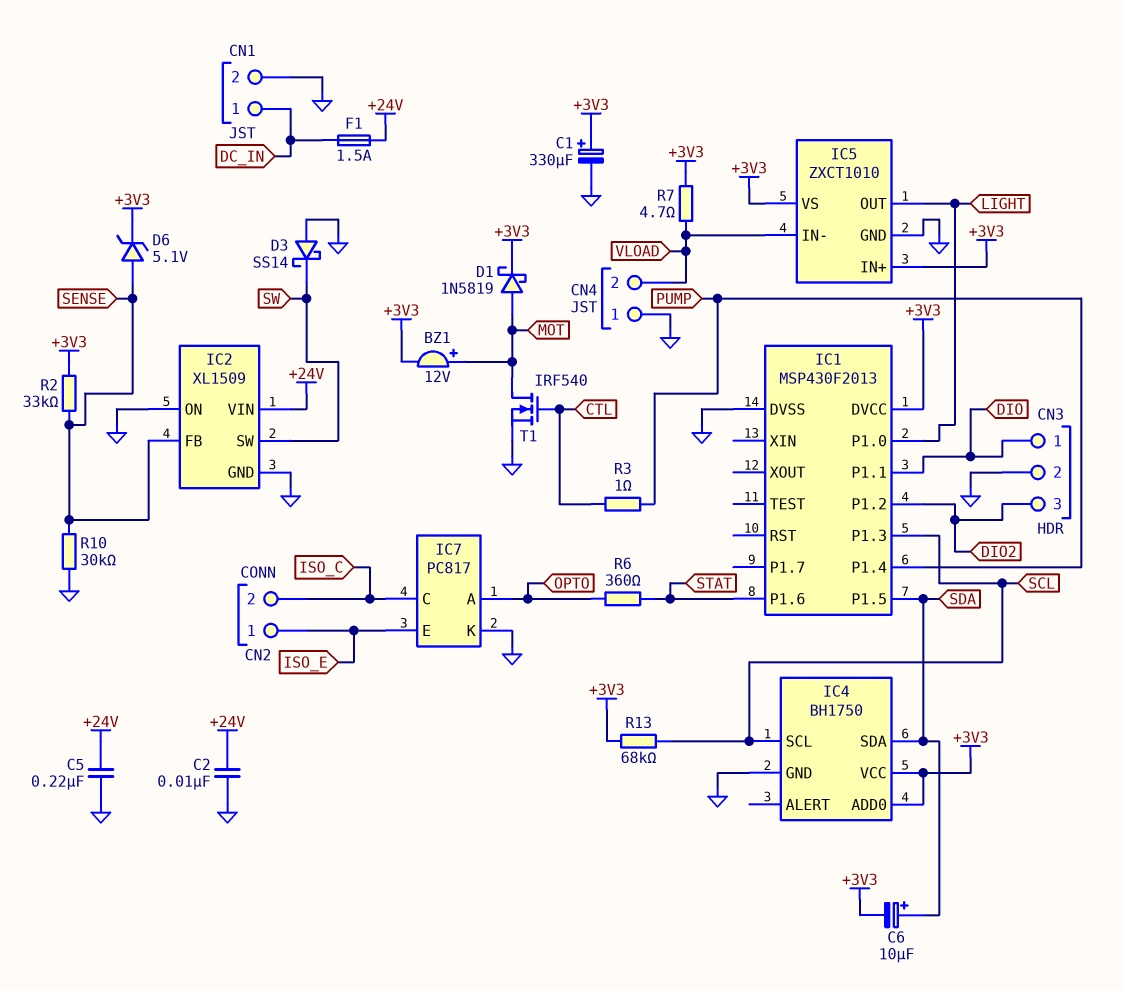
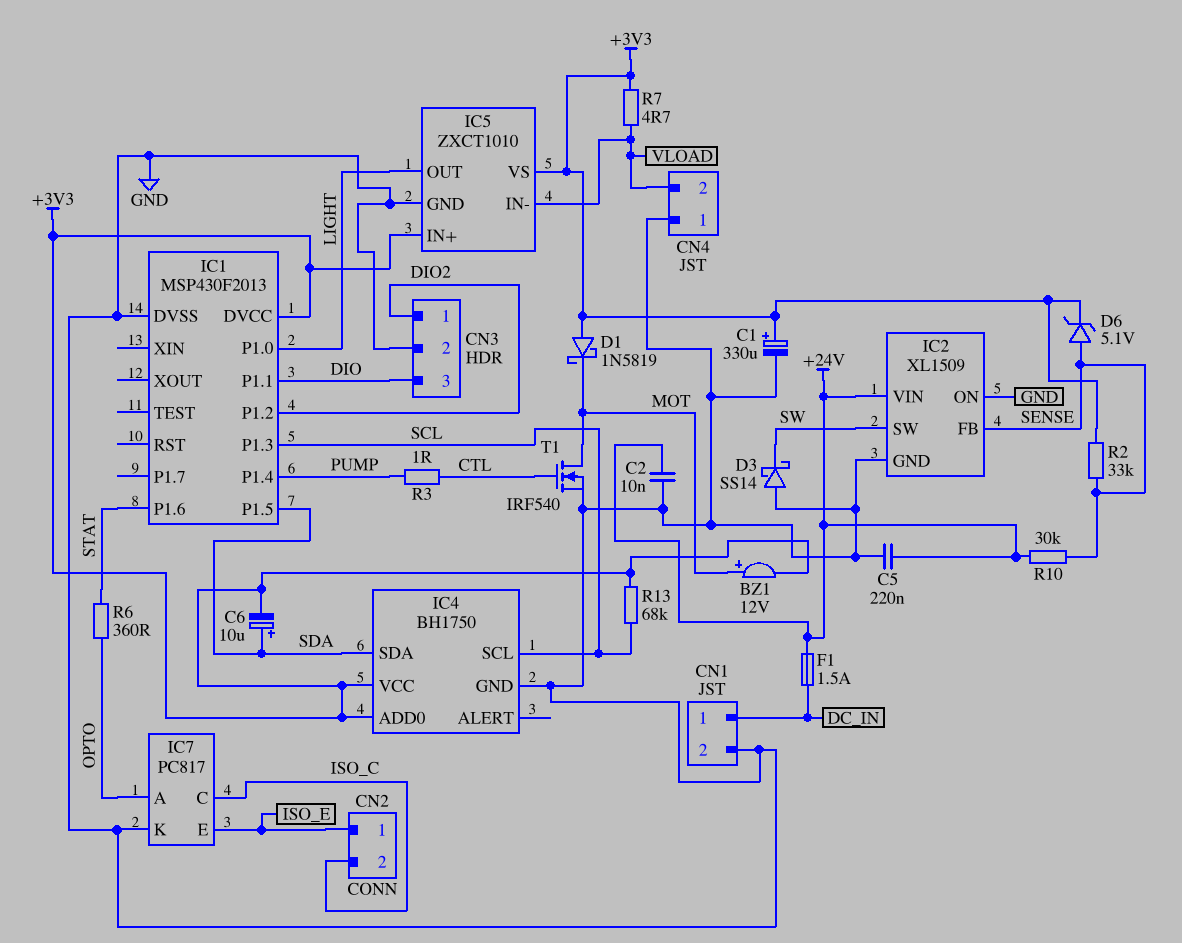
CN3 pin 1: DIO -> DIO2
CN3 pin 3: DIO2 -> DIO
D1: schottky 1N5819 (A MOT, K +3V3) -> schottky 1N5819 (A +3V3, K MOT)
R10: 30k (GND, SENSE) -> 30k (+24V, SENSE)

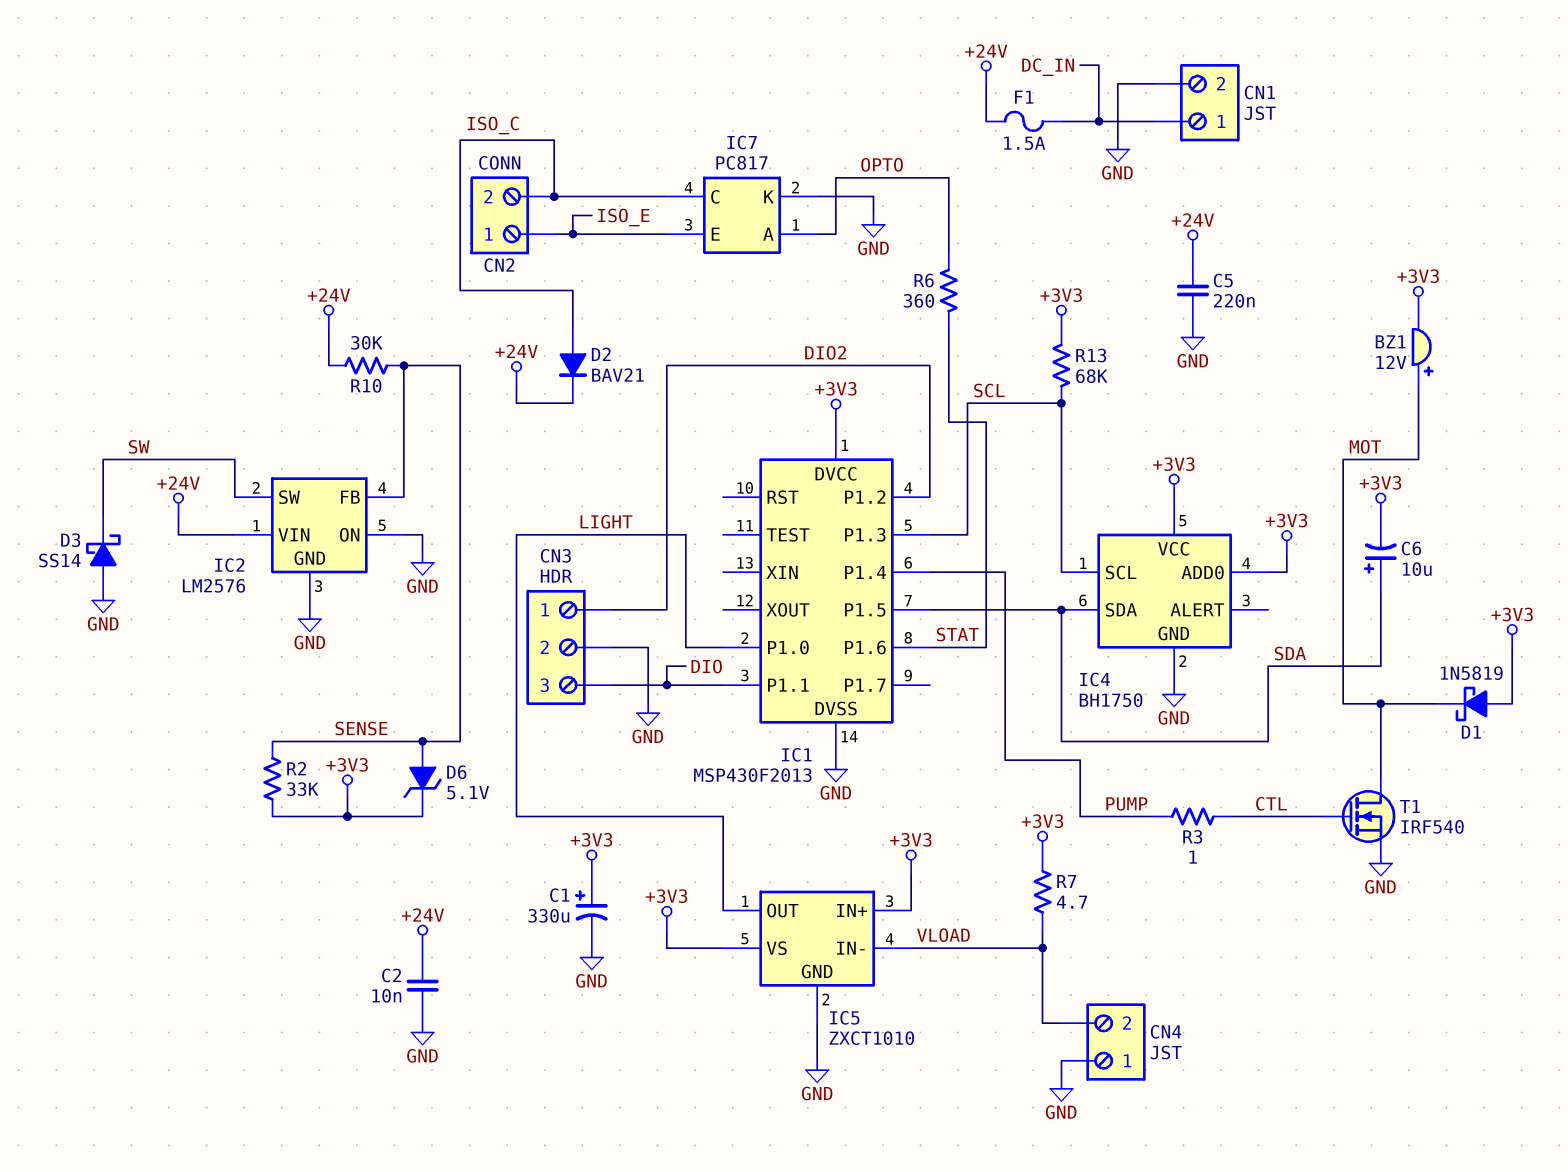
D2: none -> diode BAV21 (A ISO_C, K +24V)
IC2: XL1509 -> LM2576

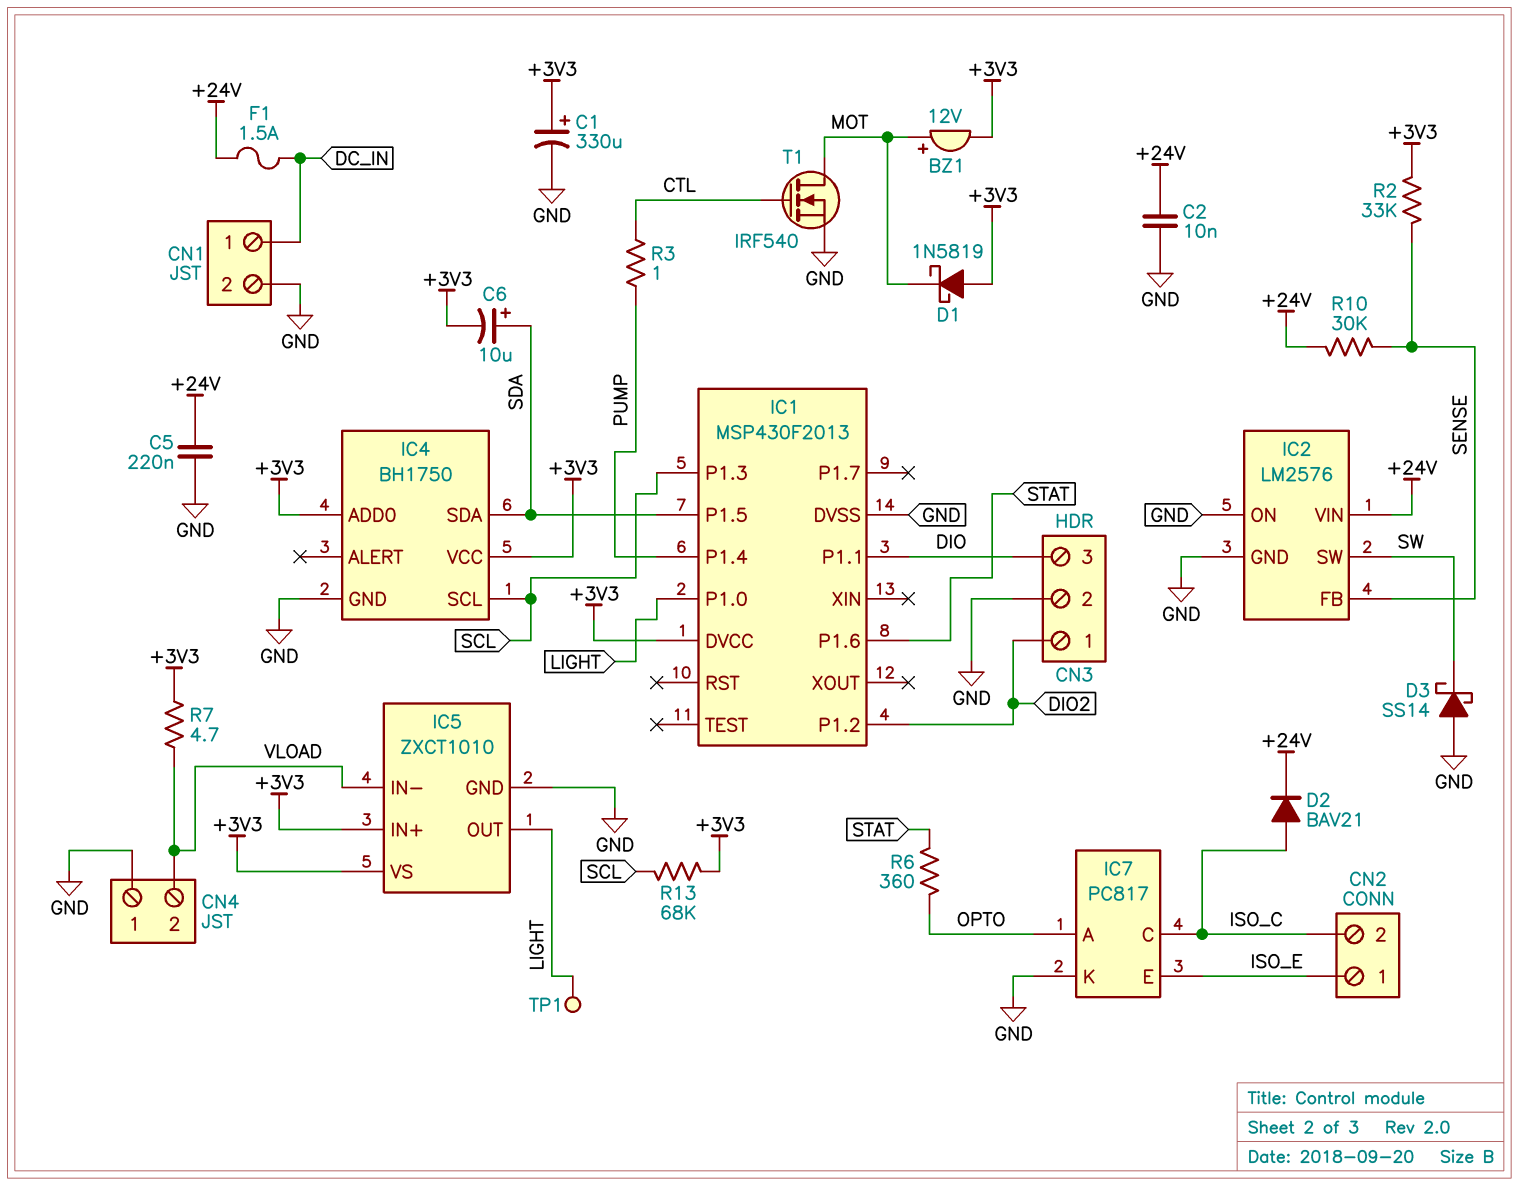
D6: zener 5.1V (A SENSE, K +3V3) -> none
TP1: none -> test point (LIGHT)

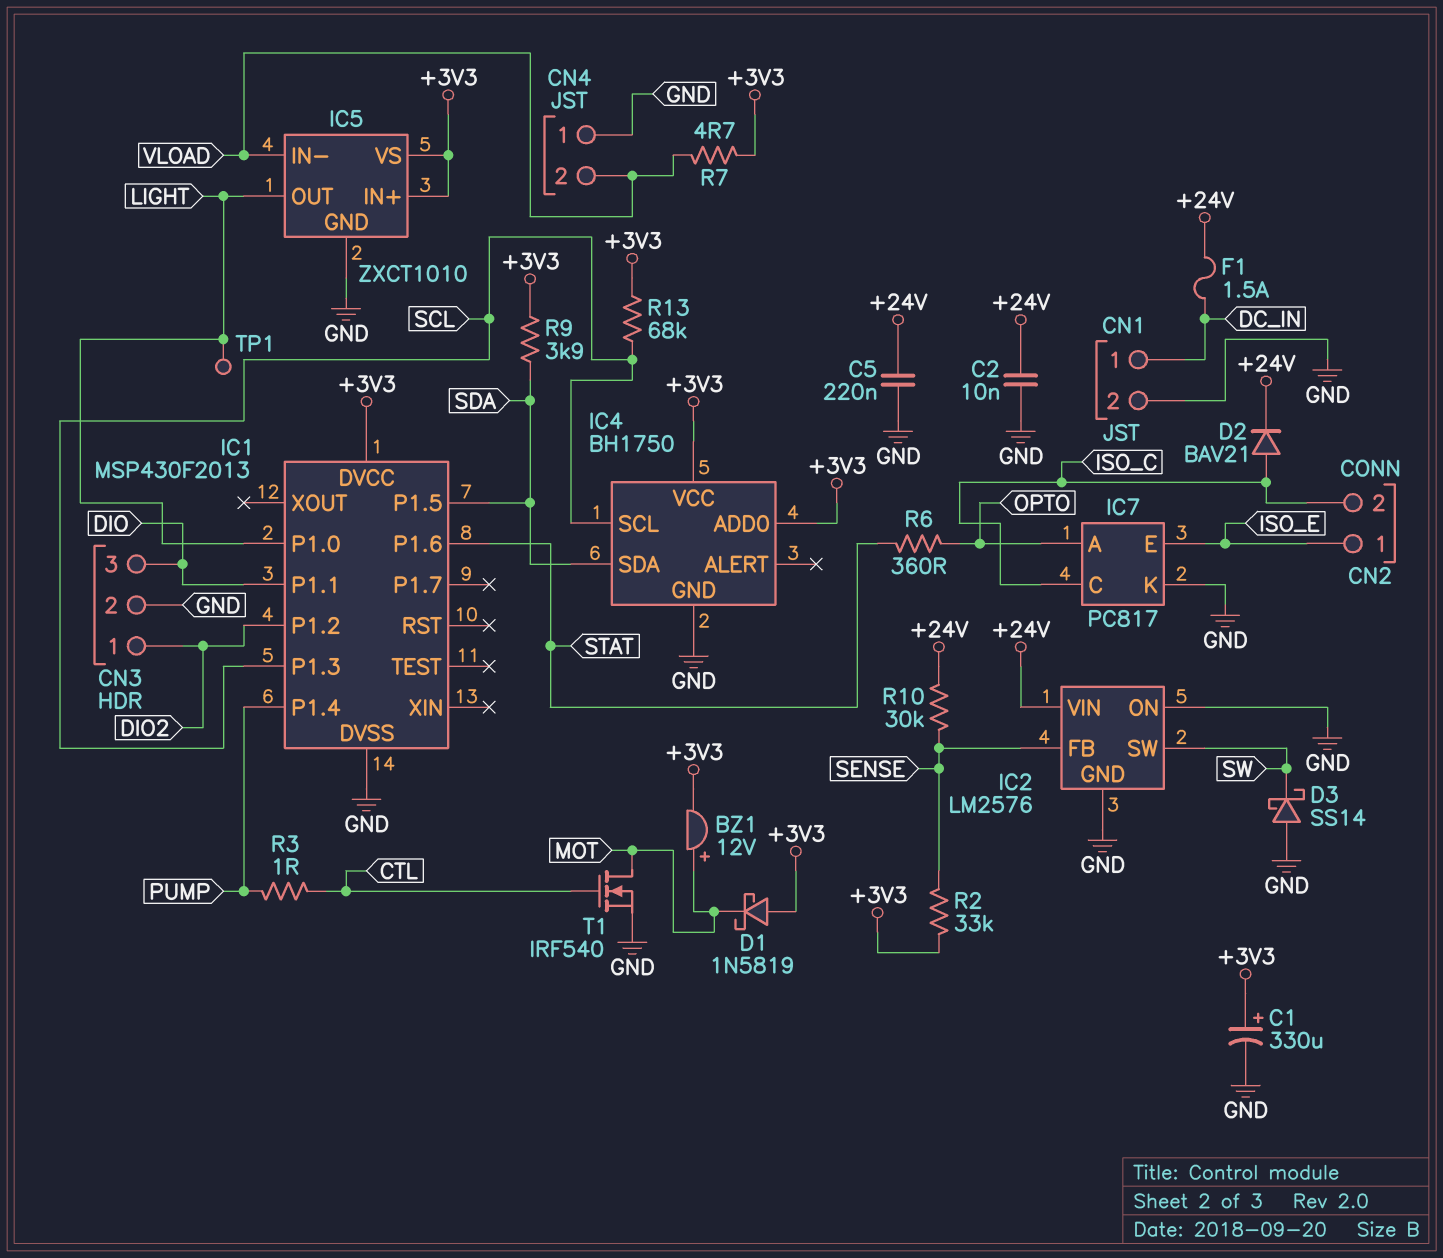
C6: 10uF (plus SDA, minus +3V3) -> none
R9: none -> 3.9k (+3V3, SDA)

